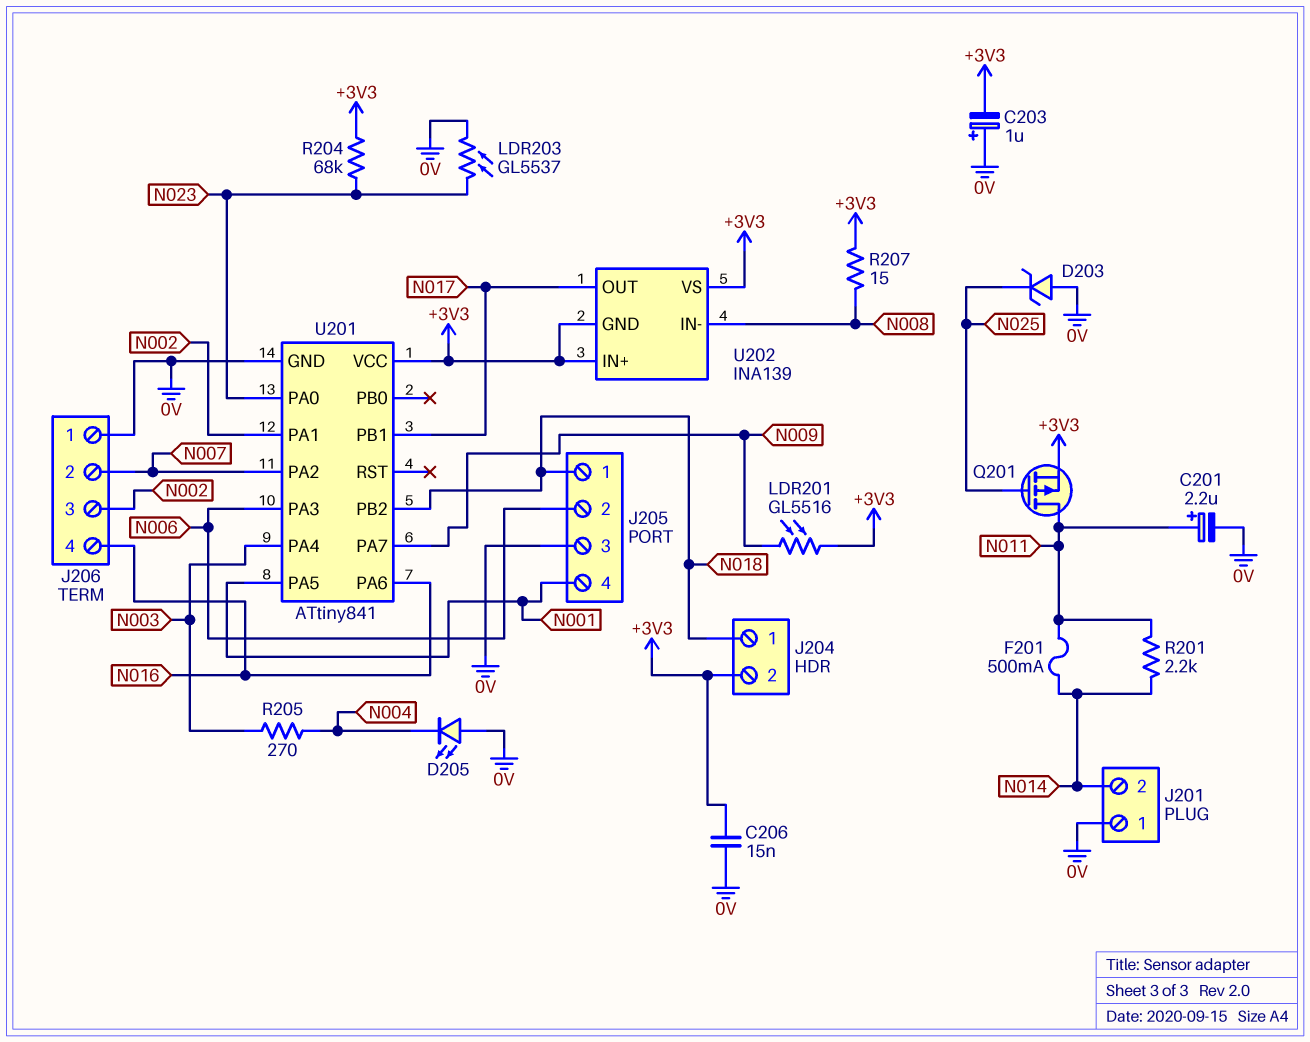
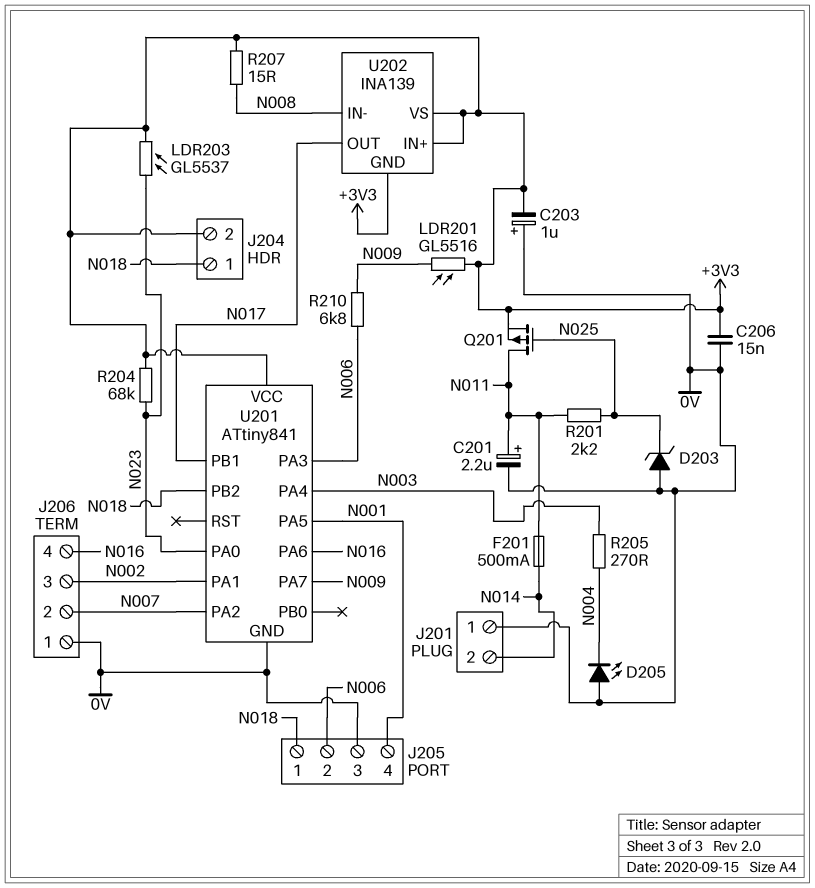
LDR203: GL5537 (0V, N023) -> GL5537 (+3V3, N023)
R201: 2.2k (N011, N014) -> 2.2k (N011, N025)
R210: none -> 6.8k (N006, N009)

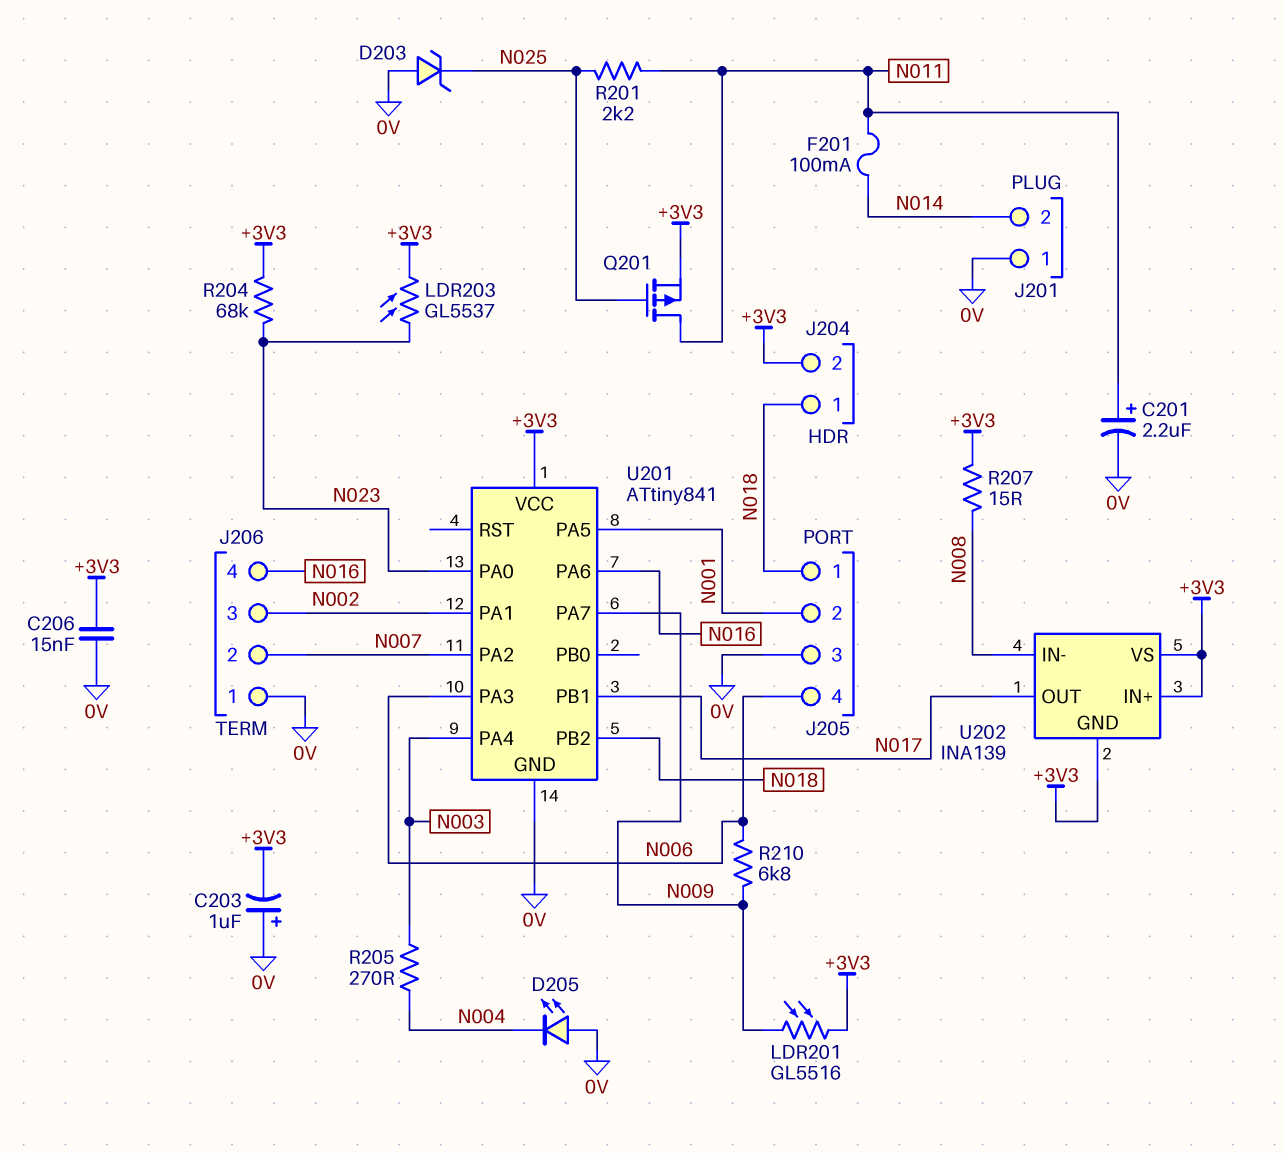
F201: 500mA (N011, N014) -> 100mA (N011, N014)
J205 pin 2: N006 -> N001
J205 pin 4: N001 -> N006

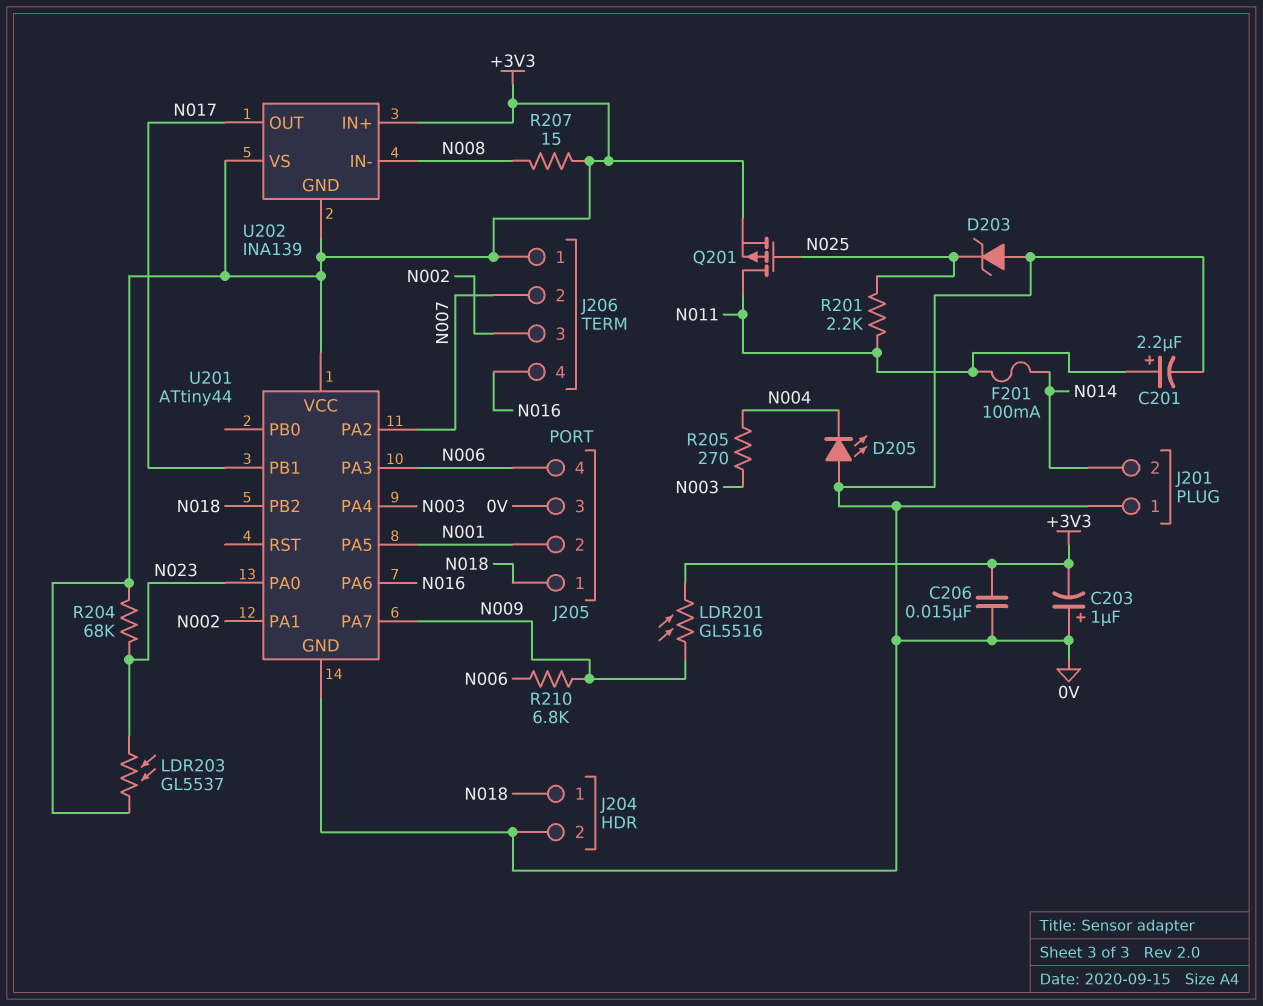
J204 pin 2: +3V3 -> 0V
J206 pin 1: 0V -> +3V3
U201: ATtiny841 -> ATtiny44

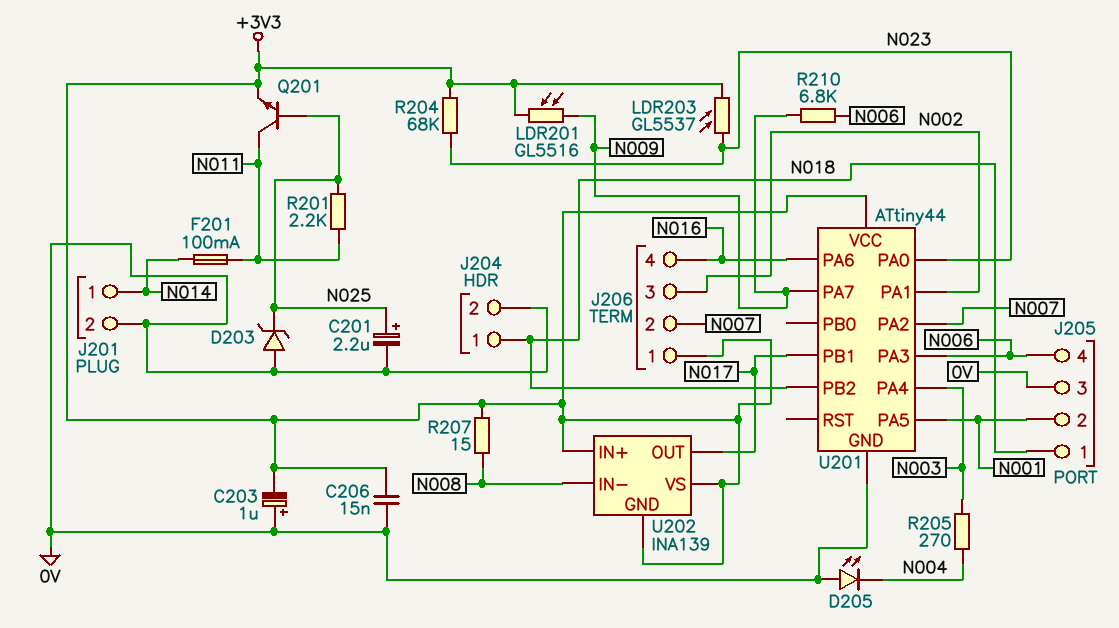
C201: 2.2uF (plus N011, minus 0V) -> 2.2uF (plus N025, minus 0V)
J201 pin 1: 0V -> N014
J201 pin 2: N014 -> 0V
Q201: PMOS (G N025, D N011, S +3V3) -> NPN (B N025, C N011, E +3V3)

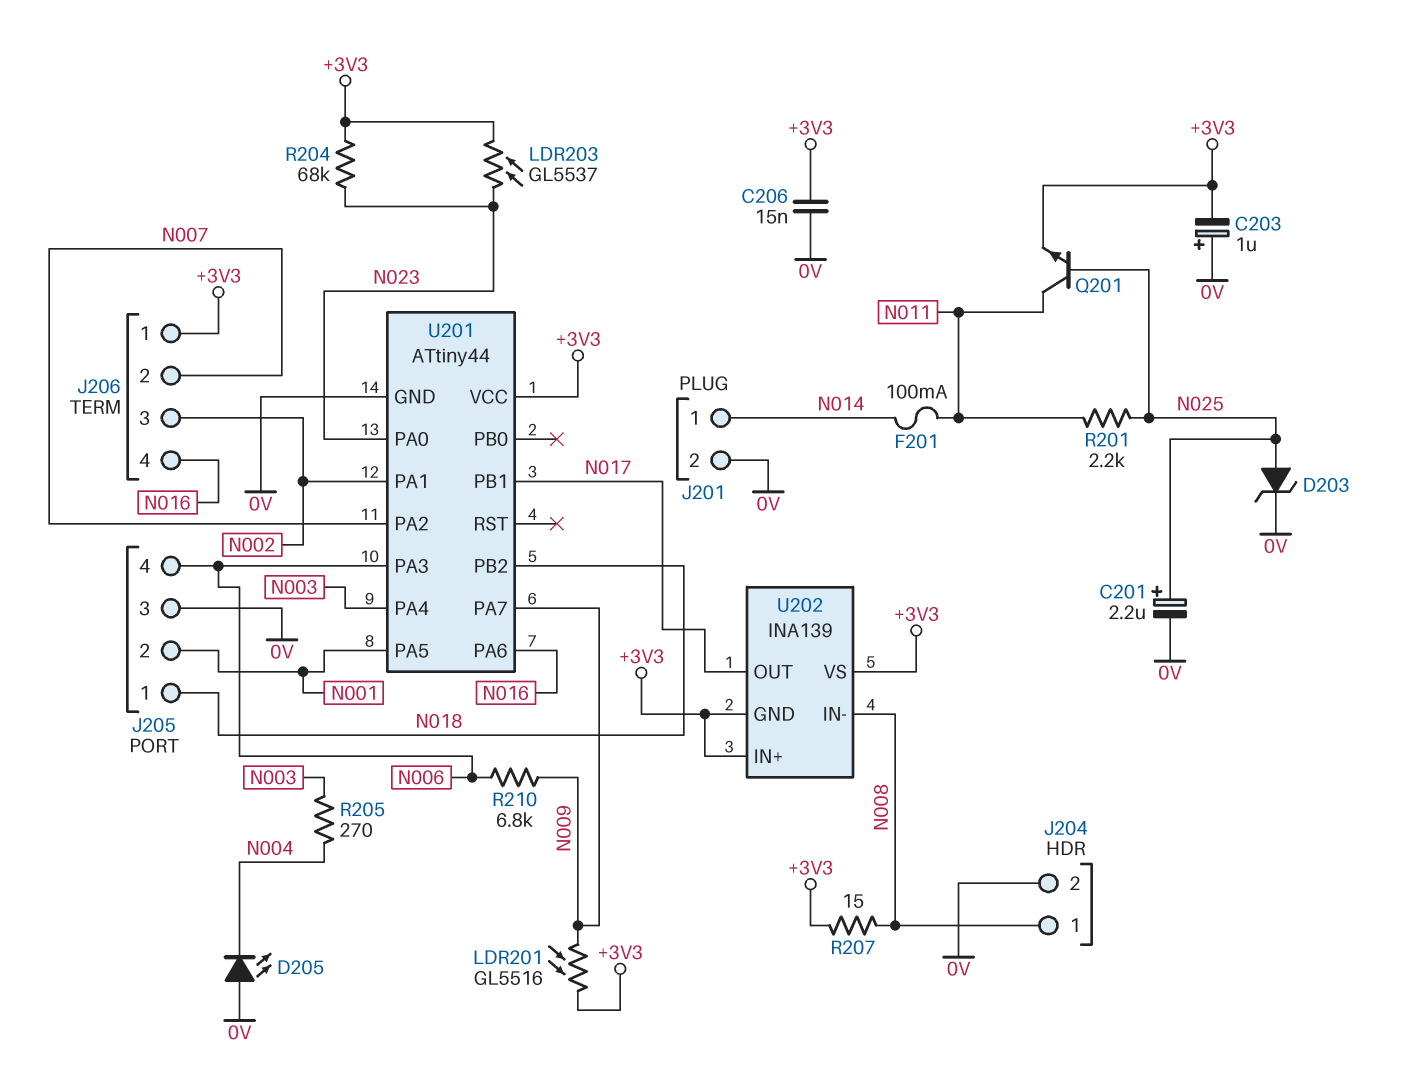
D203: zener (A 0V, K N025) -> zener (A N025, K 0V)
J204 pin 1: N018 -> N008

